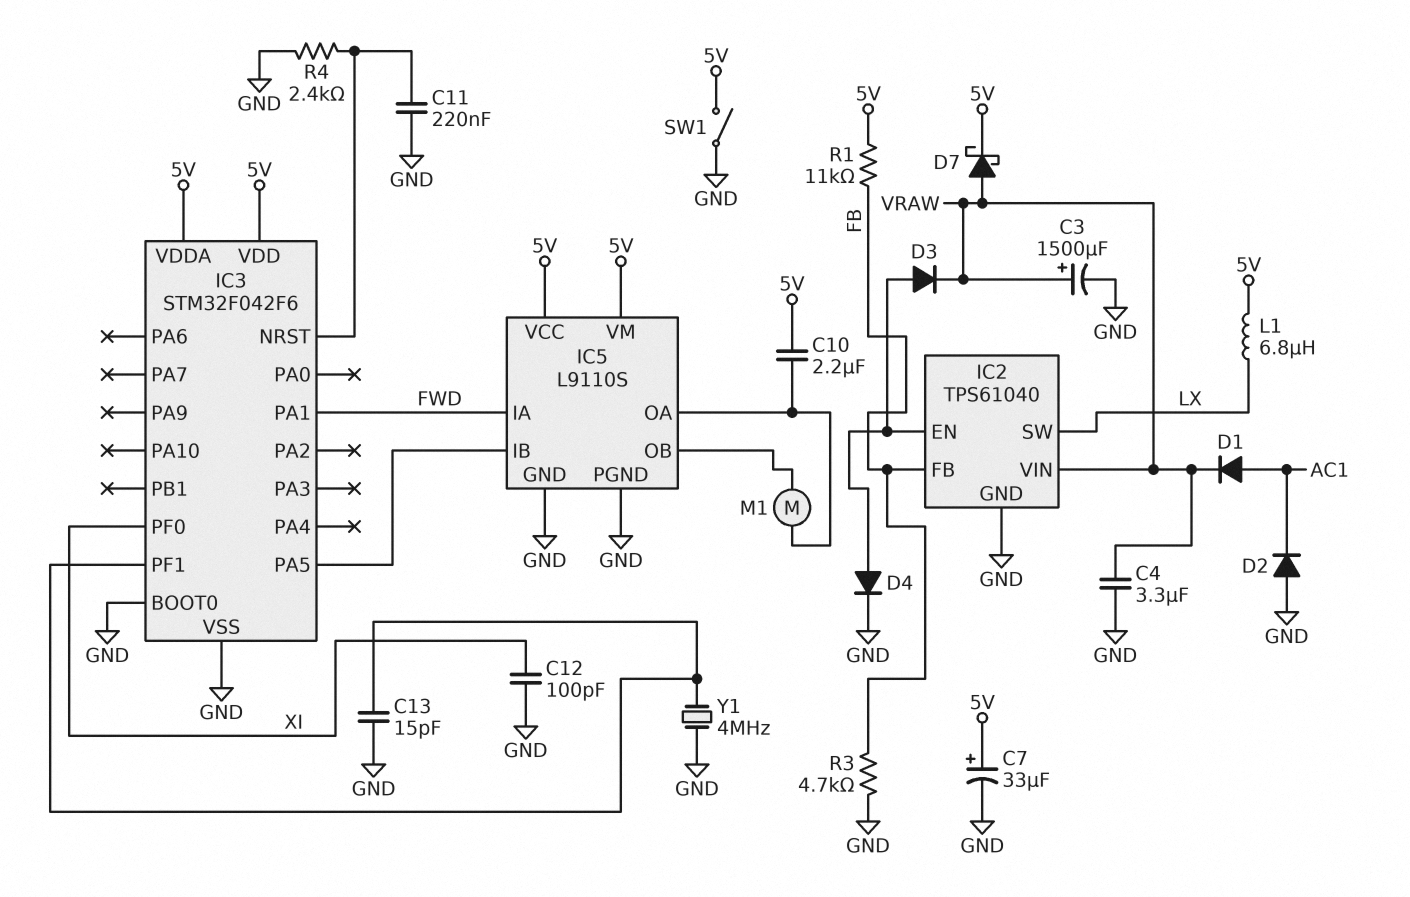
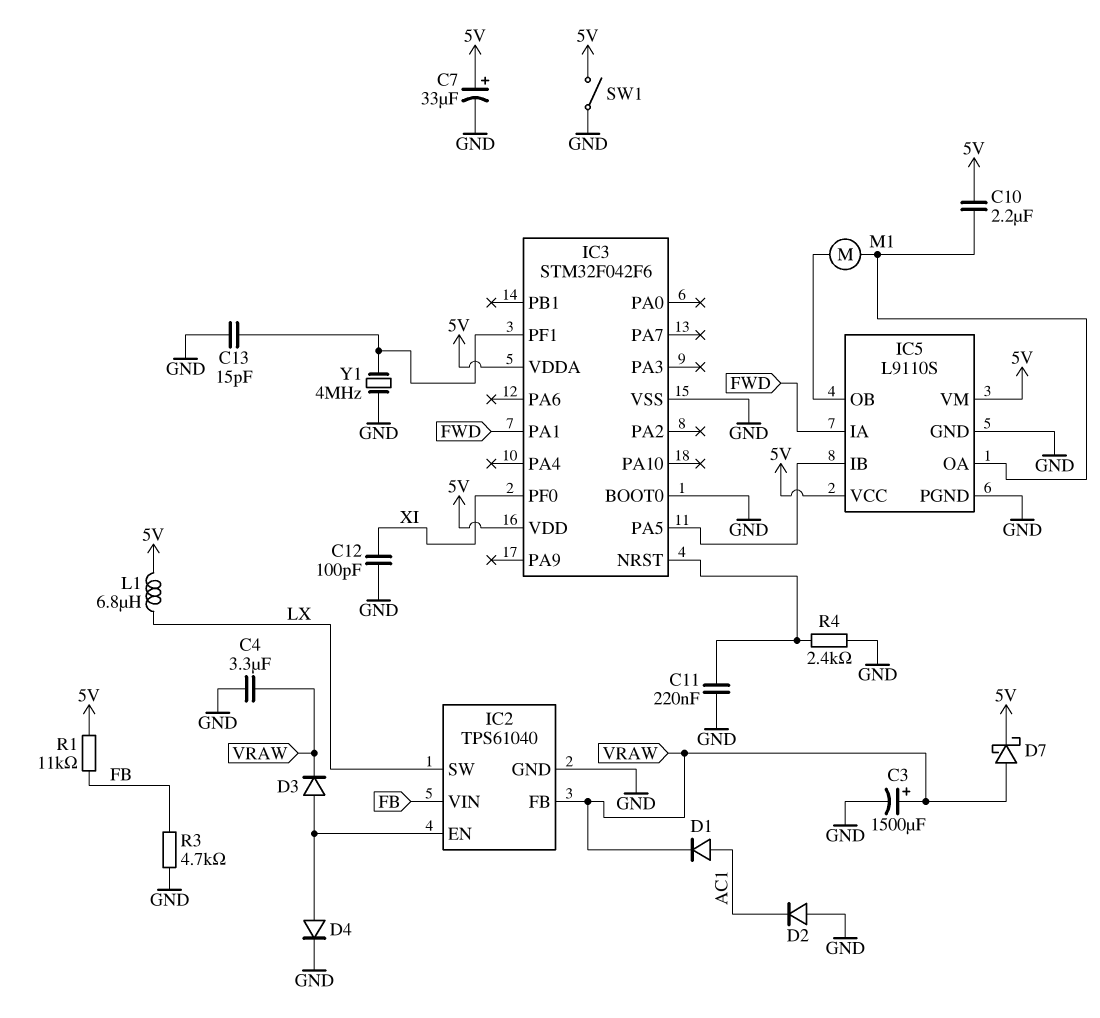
IC2 pin FB: FB -> VRAW
IC2 pin VIN: VRAW -> FB

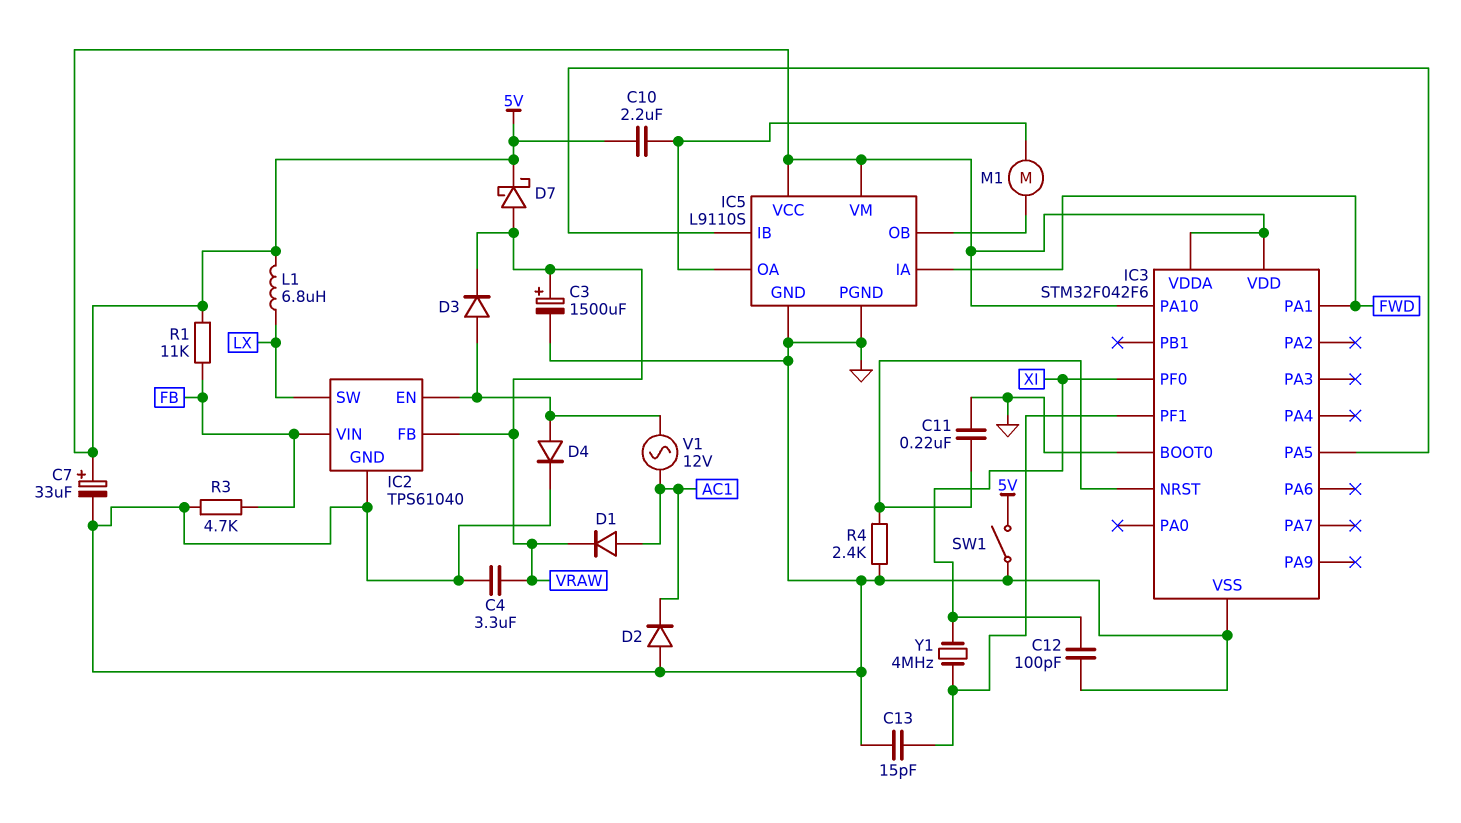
IC3 pin PA10: none -> 5V
V1: none -> AC 12V (AC1, IC2/EN)
Y1: 4MHz (GND, IC3/PF1) -> 4MHz (IC3/PF1, XI)

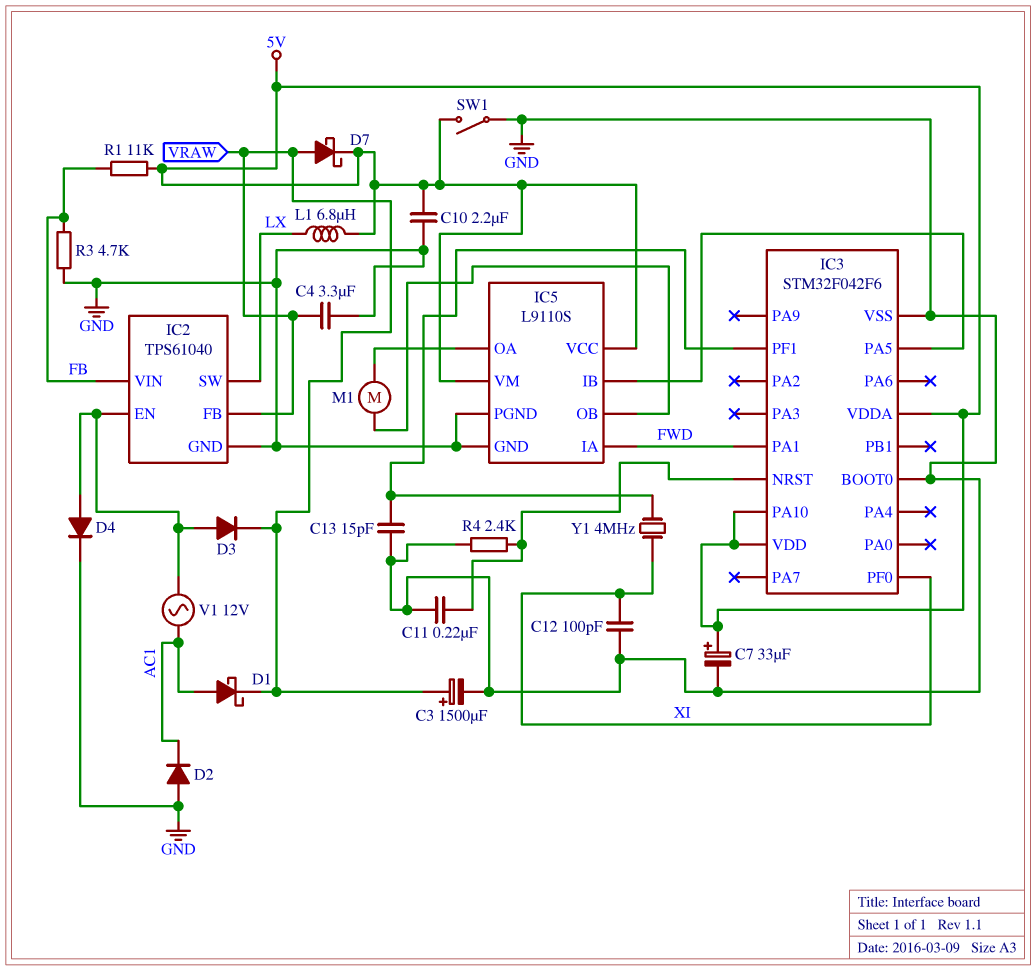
C10: 2.2uF (5V, IC5/OA) -> 2.2uF (5V, GND)
D1: diode (A AC1, K VRAW) -> schottky (A AC1, K VRAW)

